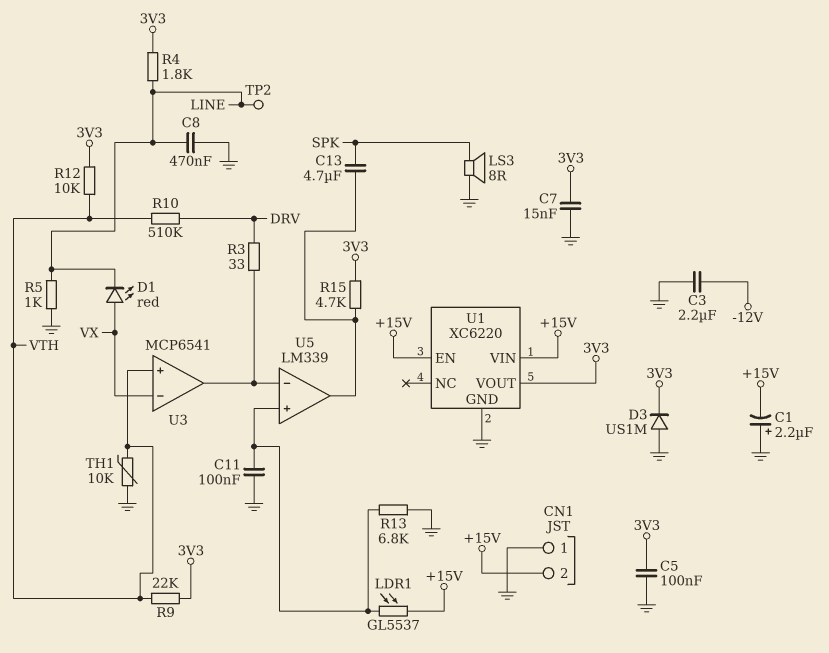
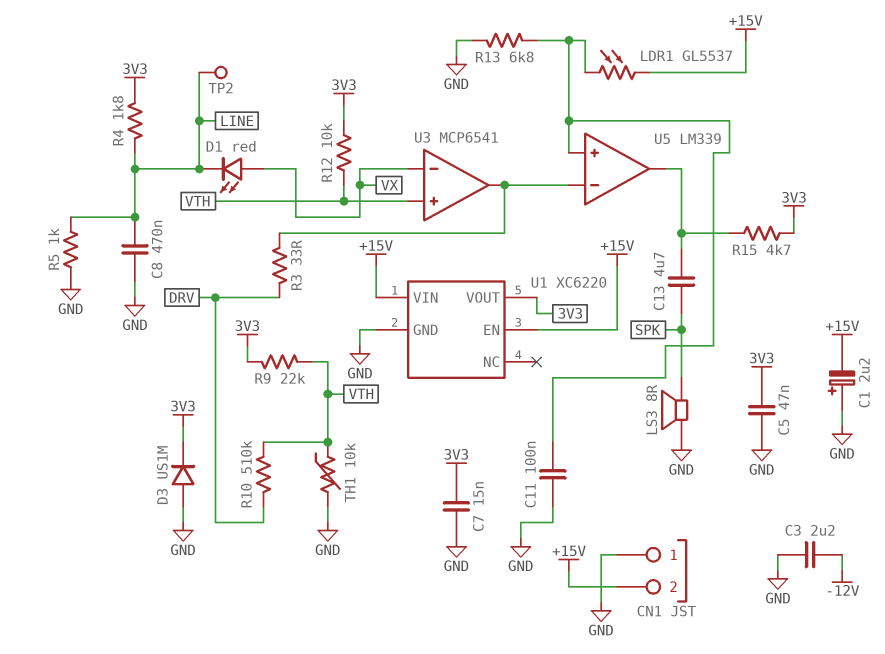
C5: 100nF (3V3, GND) -> 47nF (3V3, GND)

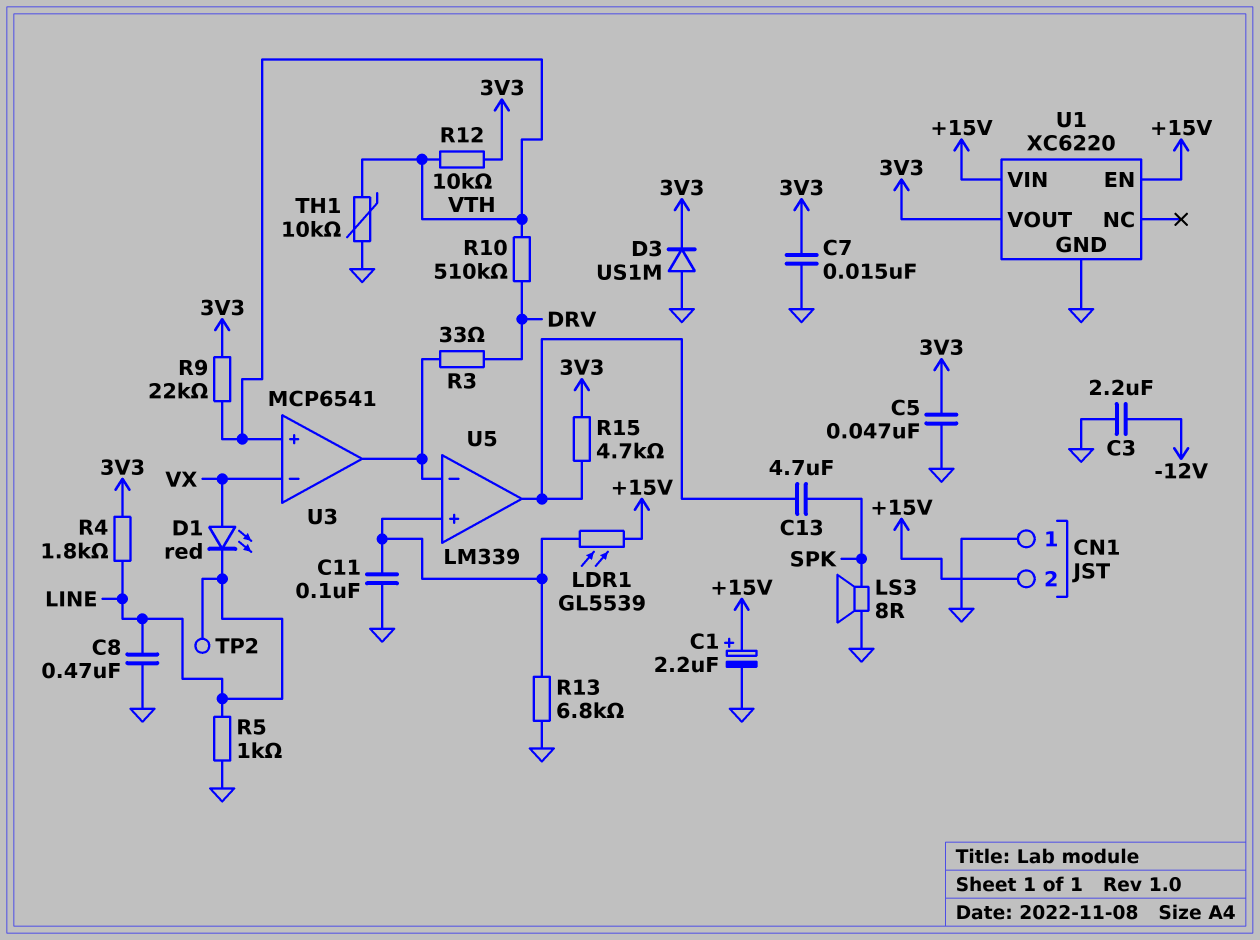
C1: 2.2uF (plus GND, minus +15V) -> 2.2uF (plus +15V, minus GND)
LDR1: GL5537 (+15V, U5/in+) -> GL5539 (+15V, U5/in+)

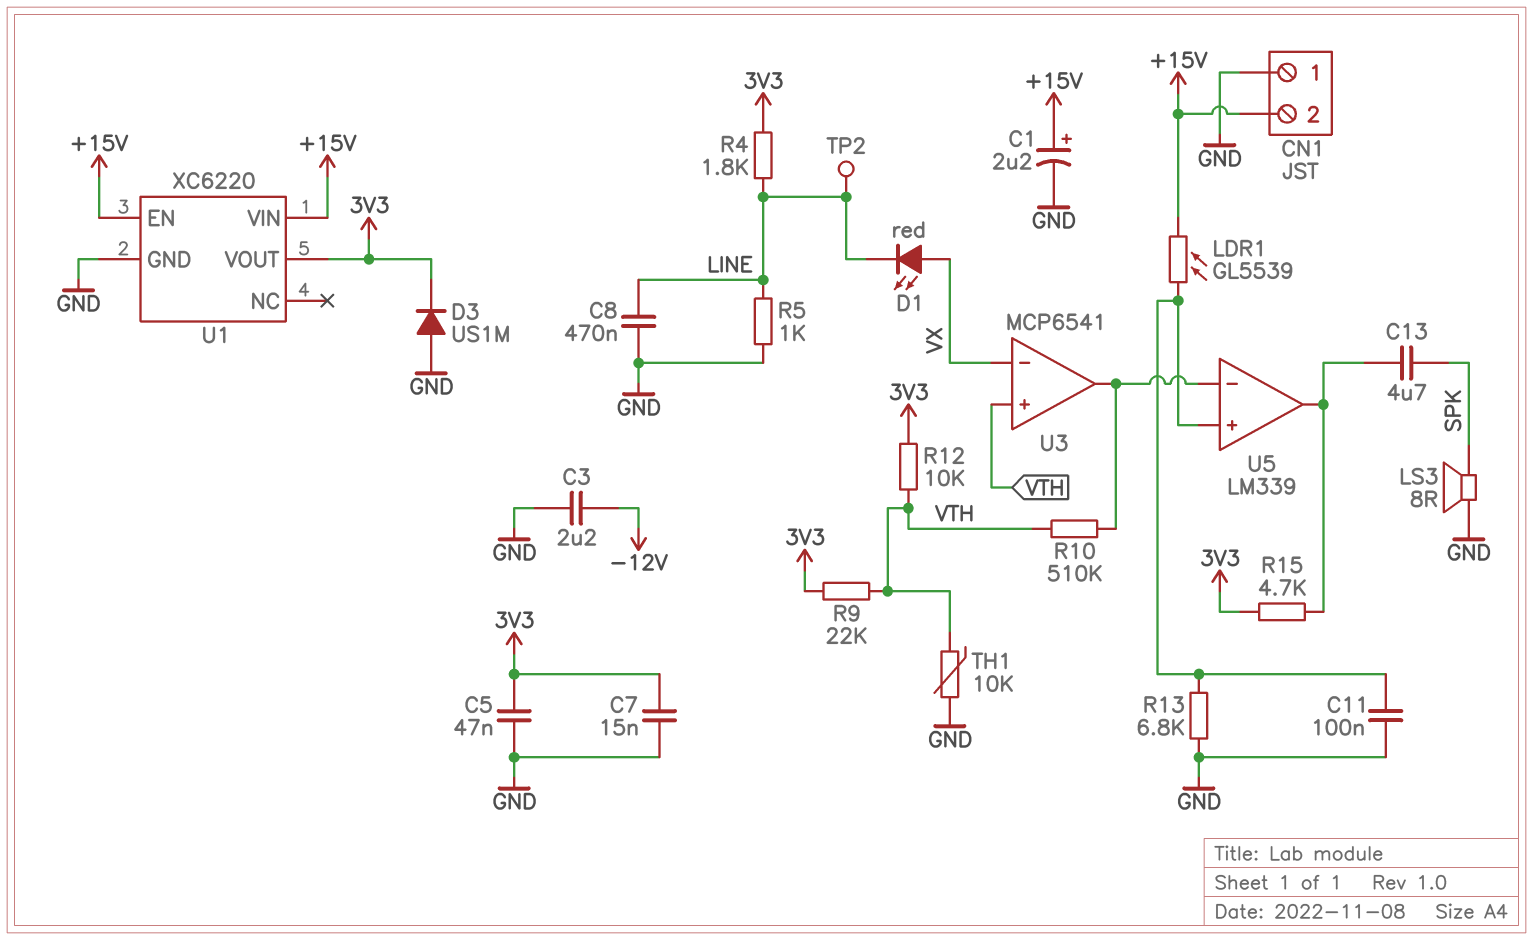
R3: 33 (DRV, U3/out) -> none
R10: 510k (DRV, VTH) -> 510k (U3/out, VTH)

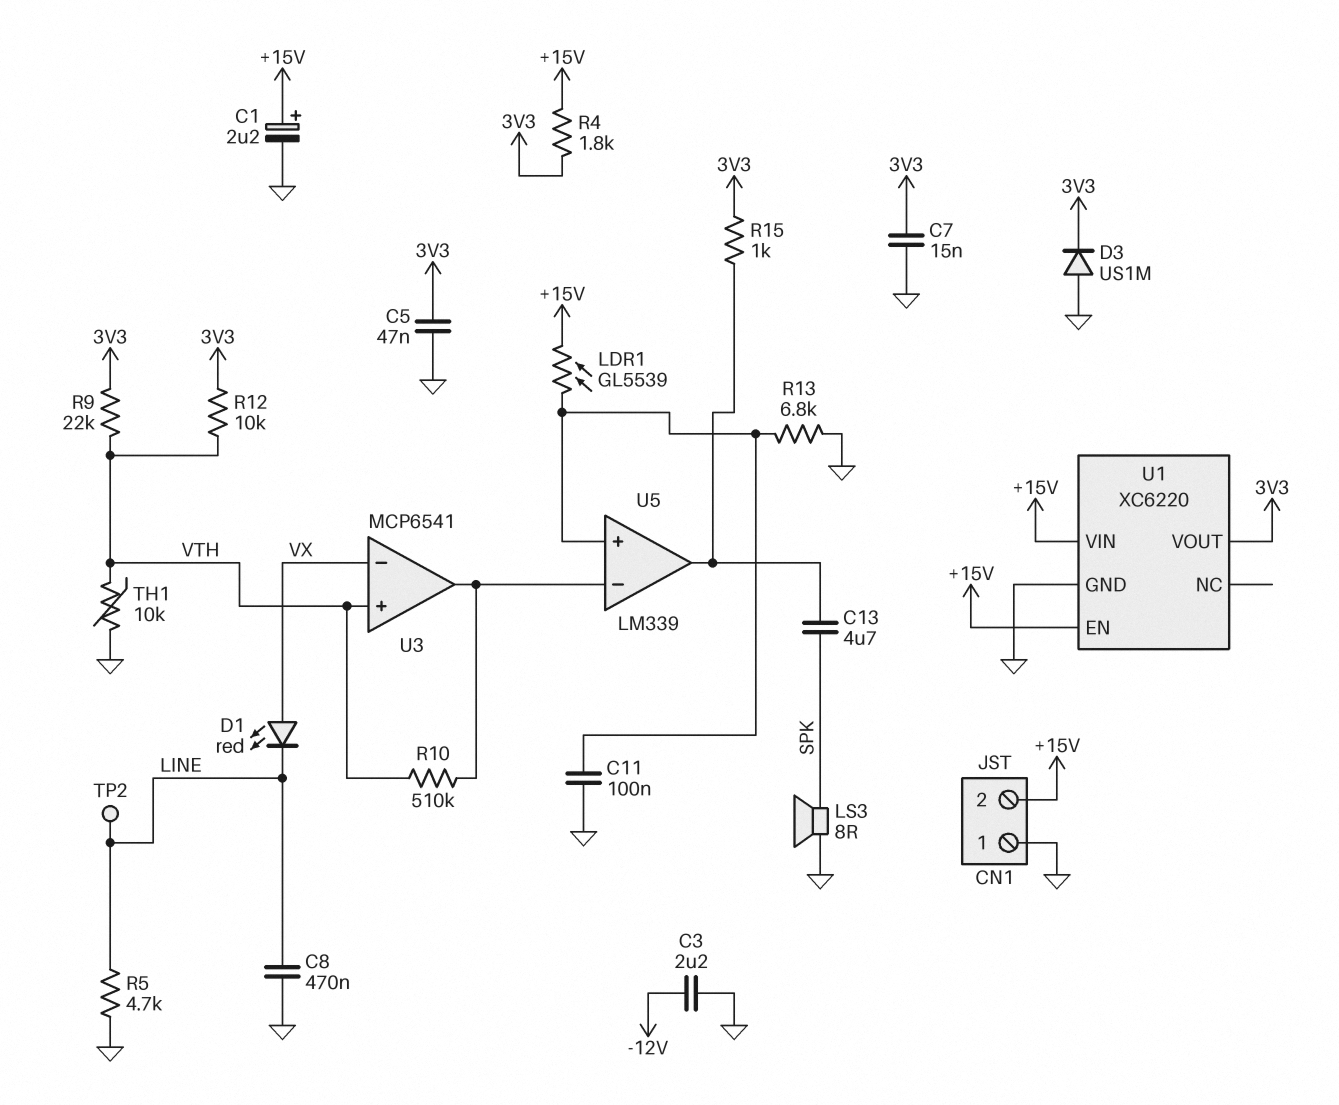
R4: 1.8k (3V3, LINE) -> 1.8k (+15V, 3V3)
R5: 1k (GND, LINE) -> 4.7k (GND, LINE)
R15: 4.7k (3V3, U5/out) -> 1k (3V3, U5/out)

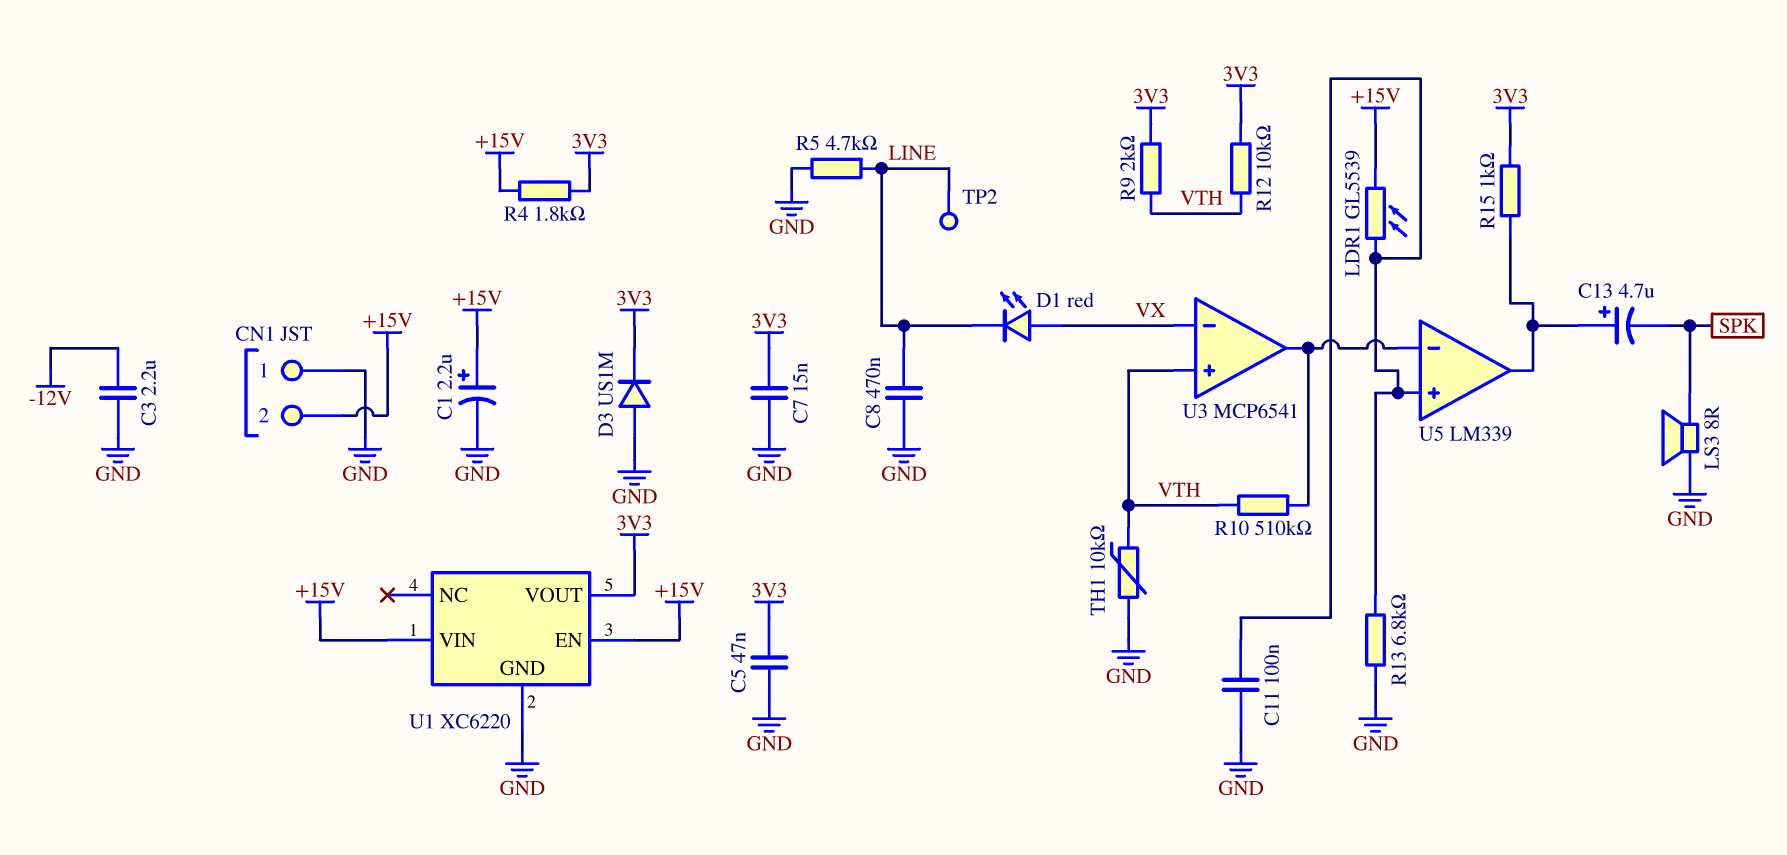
C13: 4.7uF (SPK, U5/out) -> 4.7uF (plus U5/out, minus SPK)
R9: 22k (3V3, VTH) -> 2k (3V3, VTH)

